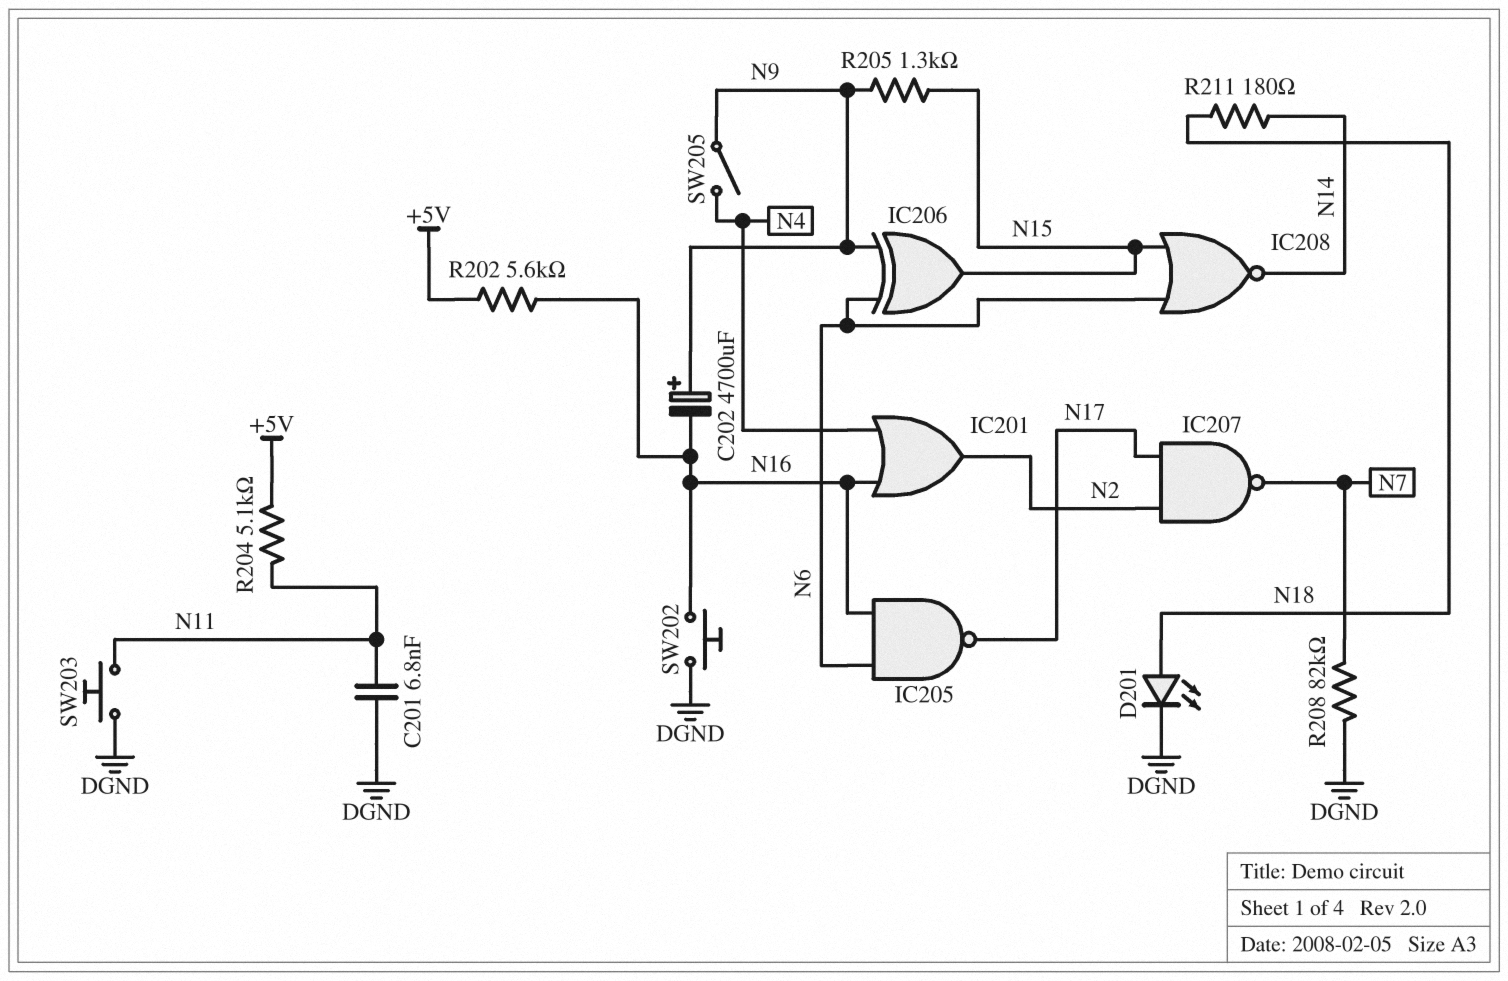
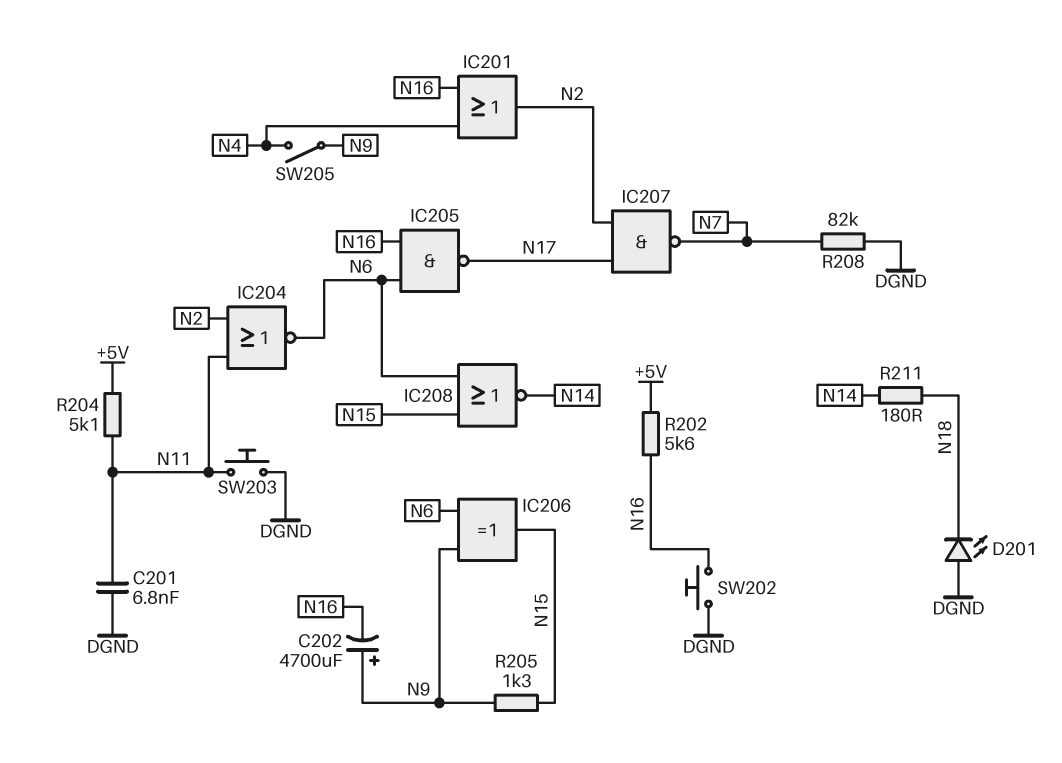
D201: LED (A N18, K DGND) -> LED (A DGND, K N18)
IC204: none -> NOR (in N2, in N11, out N6)

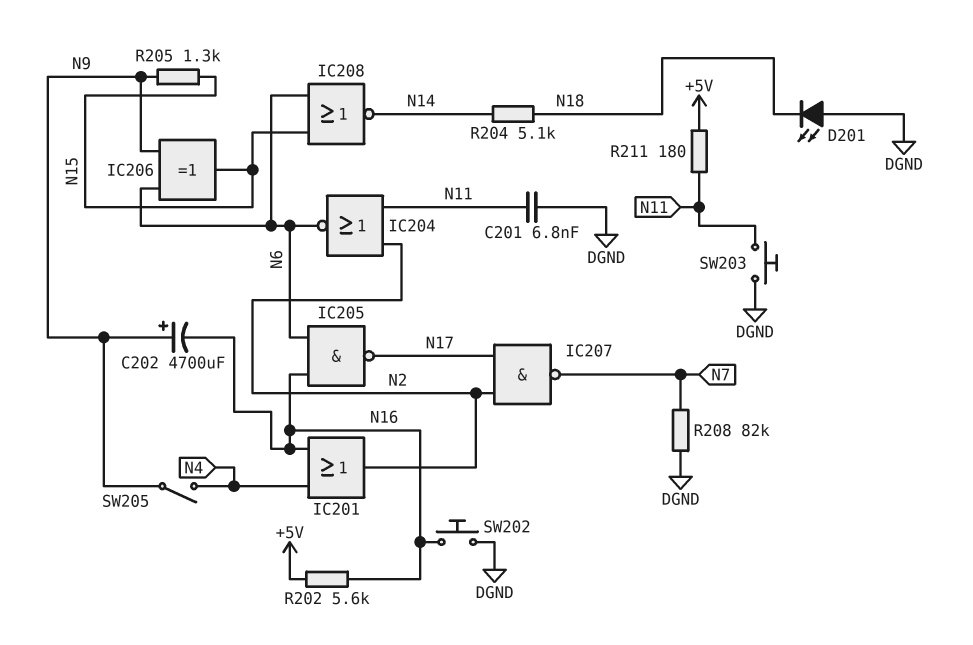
R204: 5.1k (+5V, N11) -> 5.1k (N14, N18)
R211: 180 (N14, N18) -> 180 (+5V, N11)

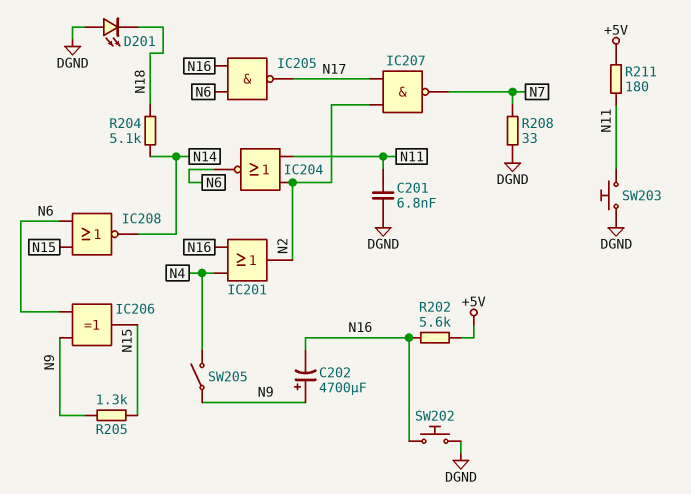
R208: 82k (DGND, N7) -> 33 (DGND, N7)

